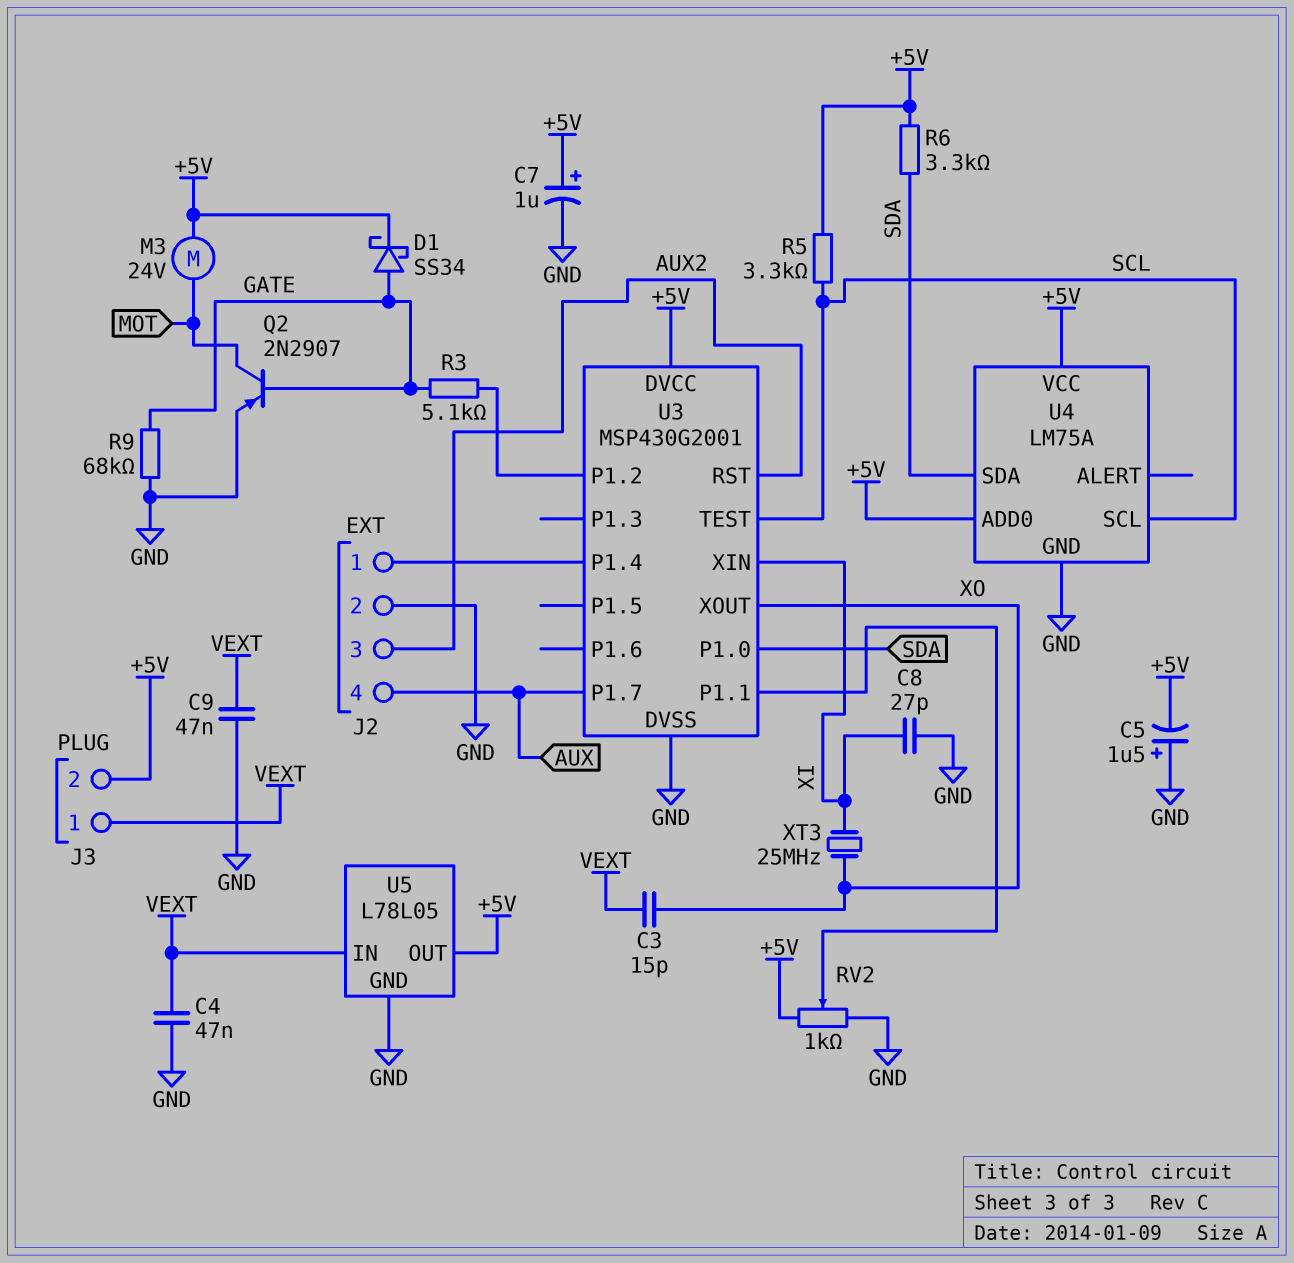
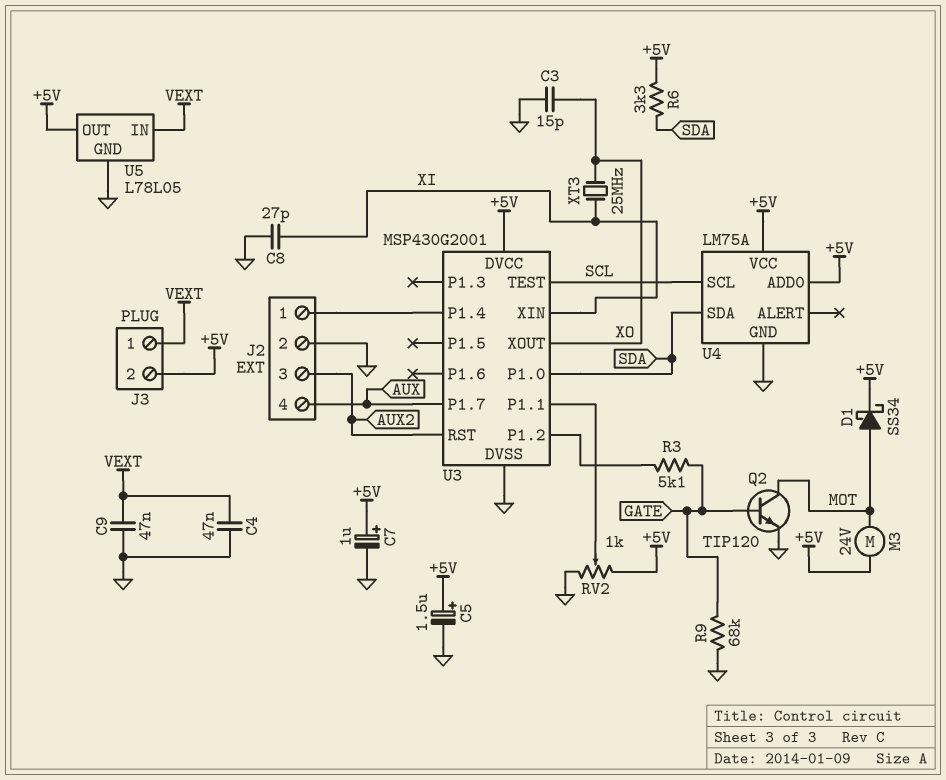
C3: 15pF (VEXT, XO) -> 15pF (GND, XO)
C5: 1.5uF (plus GND, minus +5V) -> 1.5uF (plus +5V, minus GND)
D1: schottky SS34 (A GATE, K +5V) -> schottky SS34 (A MOT, K +5V)
Q2: PNP 2N2907 (B GATE, C MOT, E GND) -> NPN TIP120 (B GATE, C MOT, E GND)
R5: 3.3k (+5V, SCL) -> none

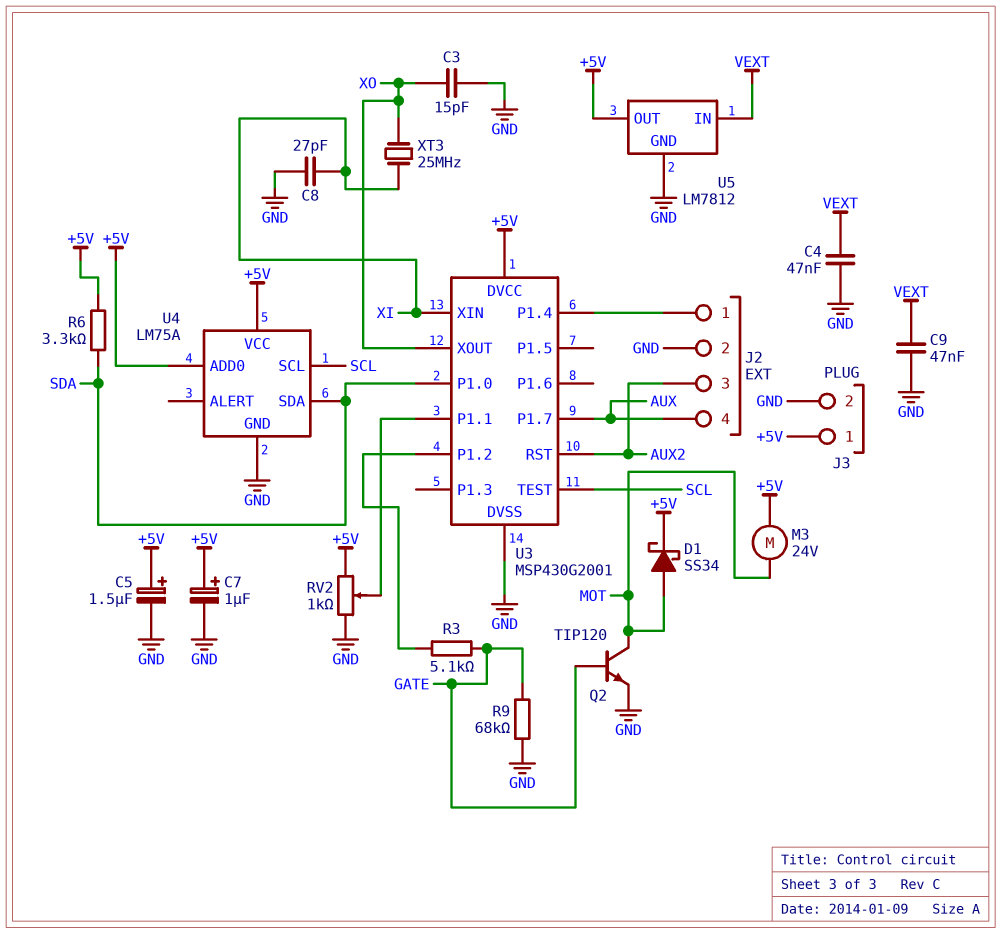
J3 pin 1: VEXT -> +5V
J3 pin 2: +5V -> GND
U5: L78L05 -> LM7812

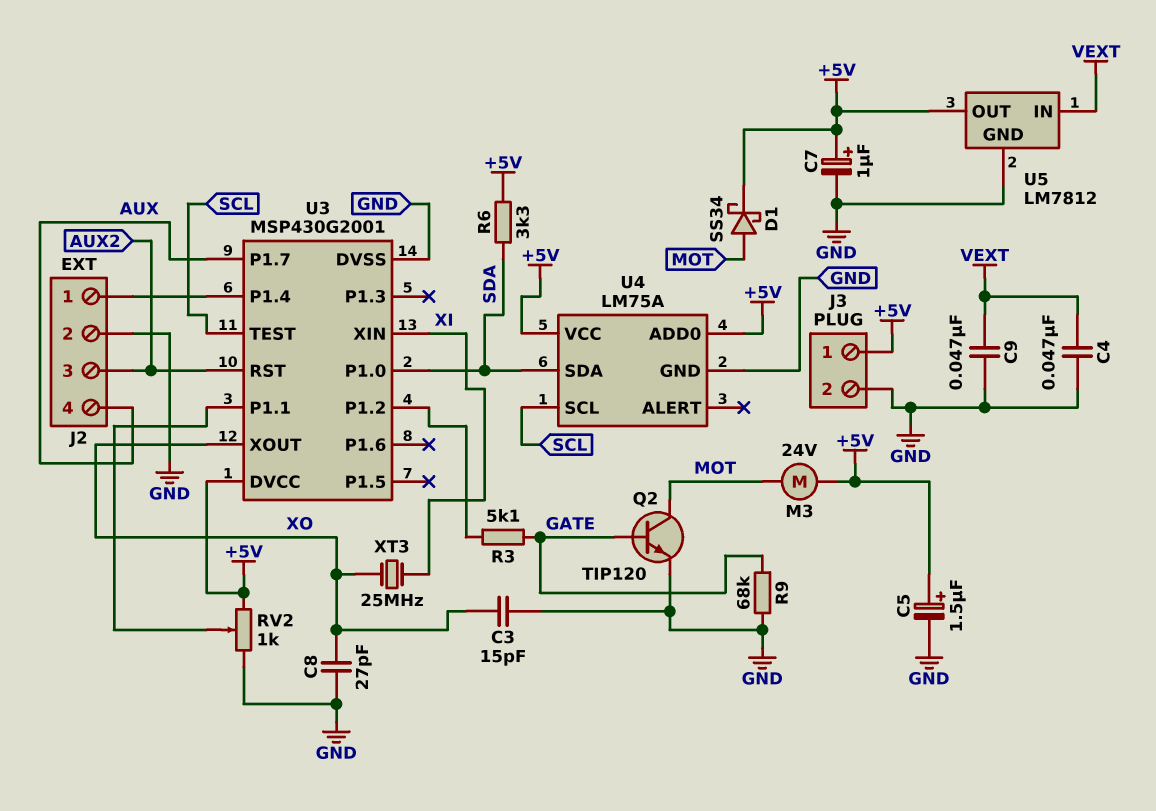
C8: 27pF (GND, XI) -> 27pF (GND, XO)

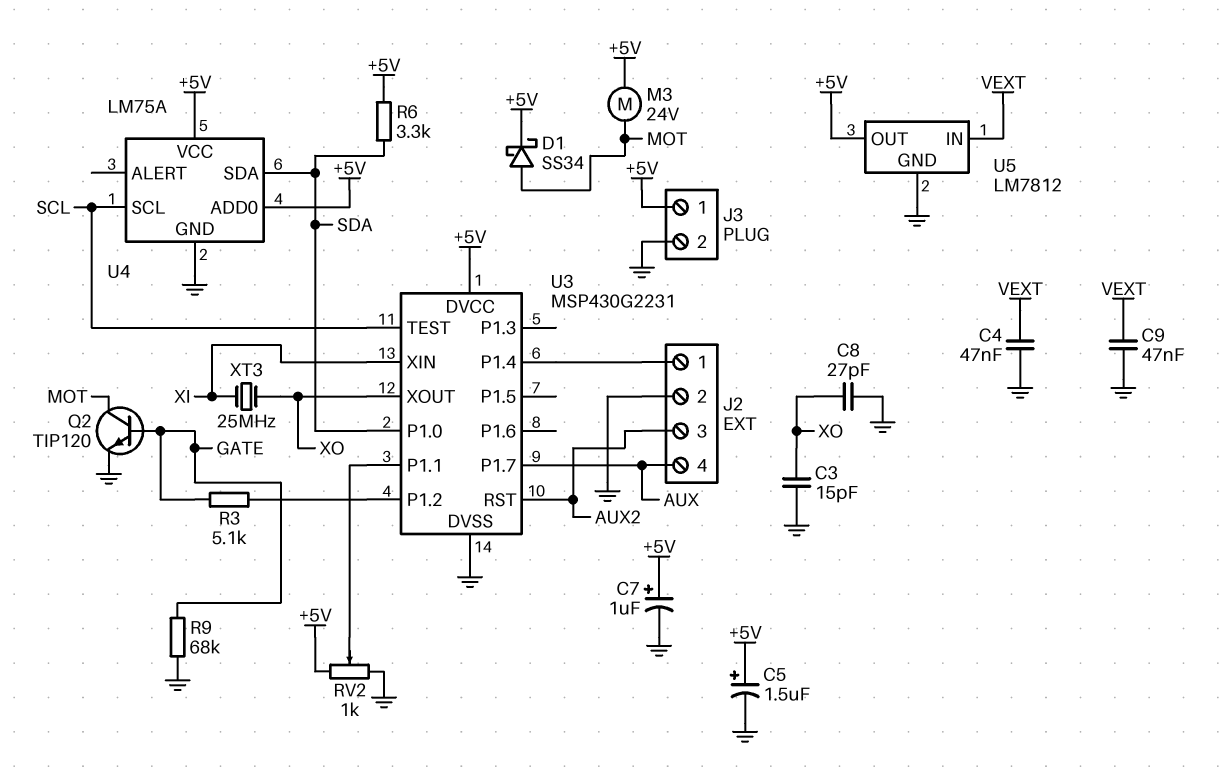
U3: MSP430G2001 -> MSP430G2231

